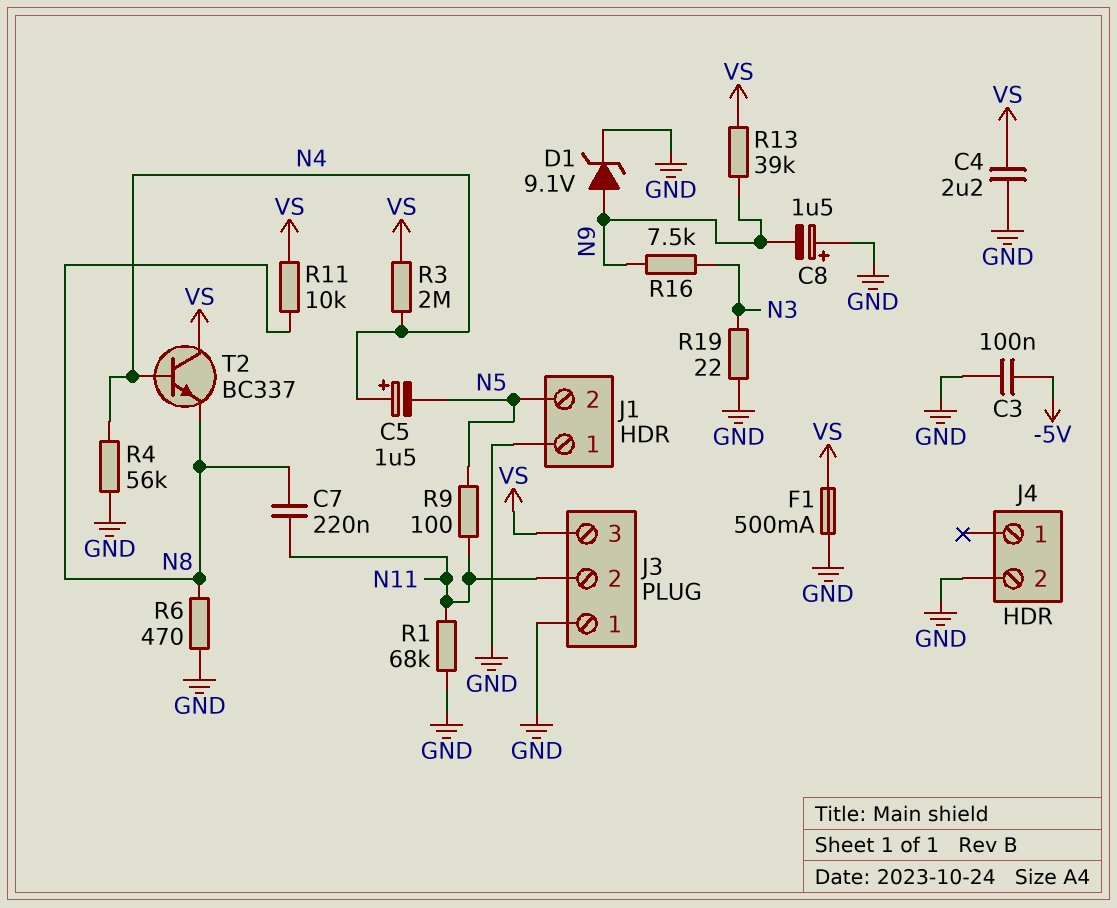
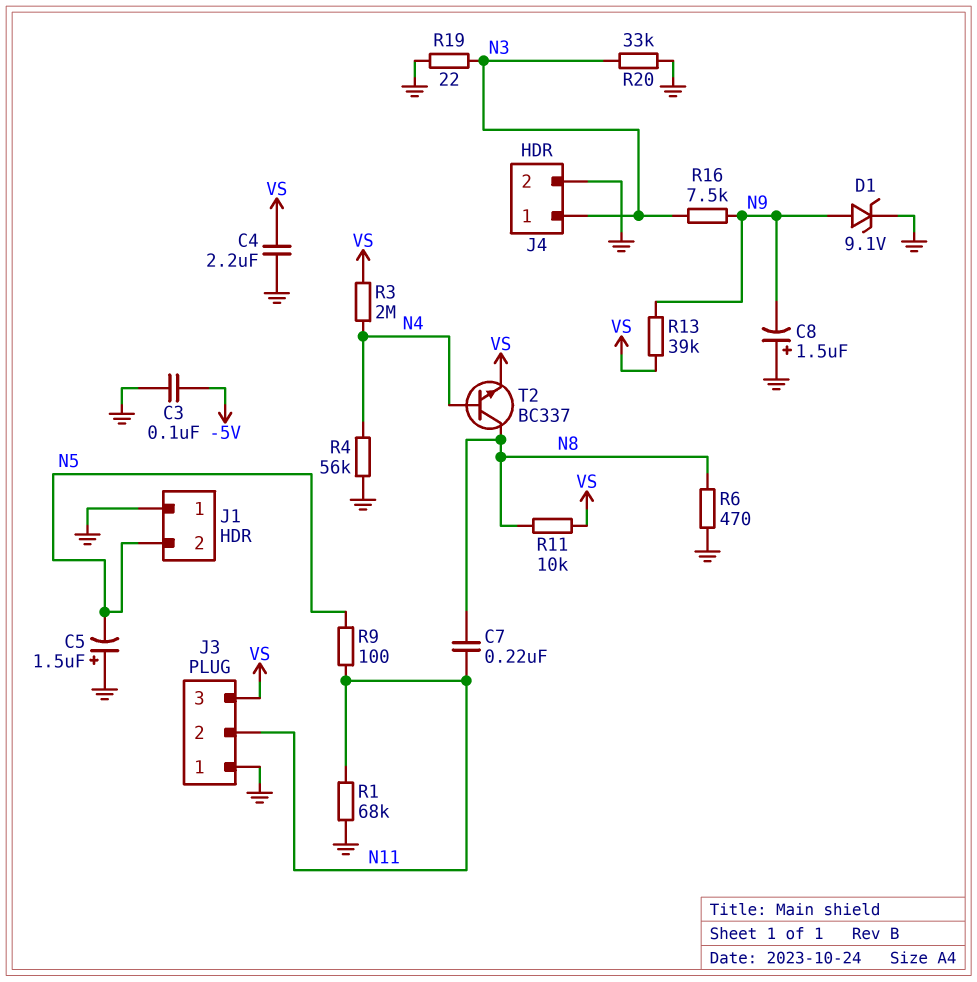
C5: 1.5uF (plus N4, minus N5) -> 1.5uF (plus GND, minus N5)
F1: 500mA (GND, VS) -> none
J4 pin 1: none -> N3
R20: none -> 33k (GND, N3)
T2: NPN BC337 (B N4, C VS, E N8) -> NPN BC337 (B N4, C N8, E VS)

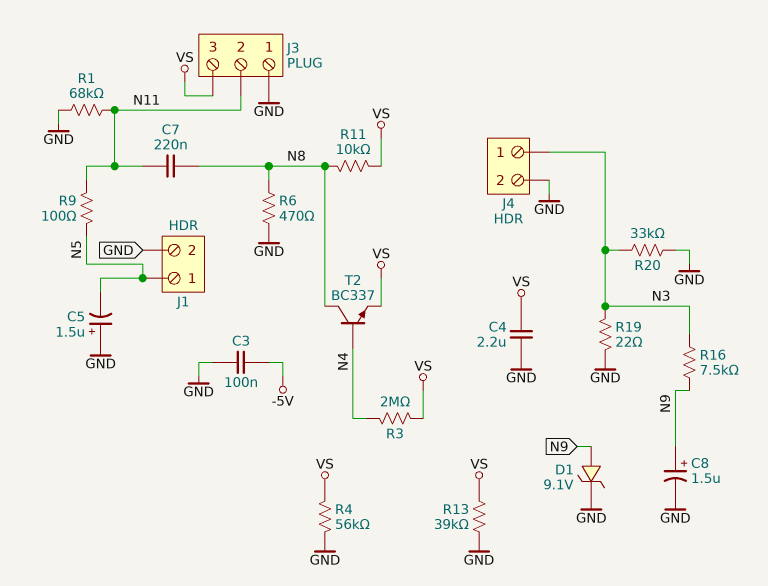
C8: 1.5uF (plus GND, minus N9) -> 1.5uF (plus N9, minus GND)
J1 pin 1: GND -> N5
J1 pin 2: N5 -> GND
R4: 56k (GND, N4) -> 56k (GND, VS)
R13: 39k (N9, VS) -> 39k (GND, VS)

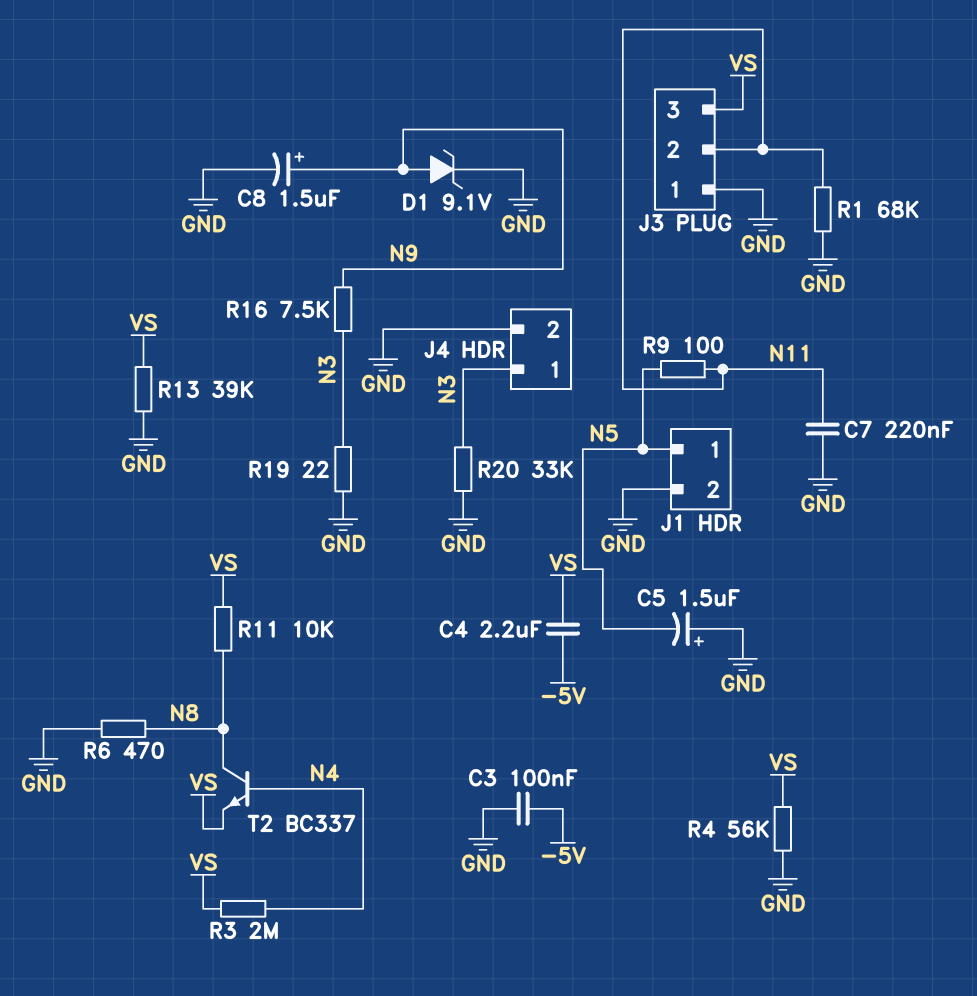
C4: 2.2uF (GND, VS) -> 2.2uF (-5V, VS)
C7: 220nF (N8, N11) -> 220nF (GND, N11)

